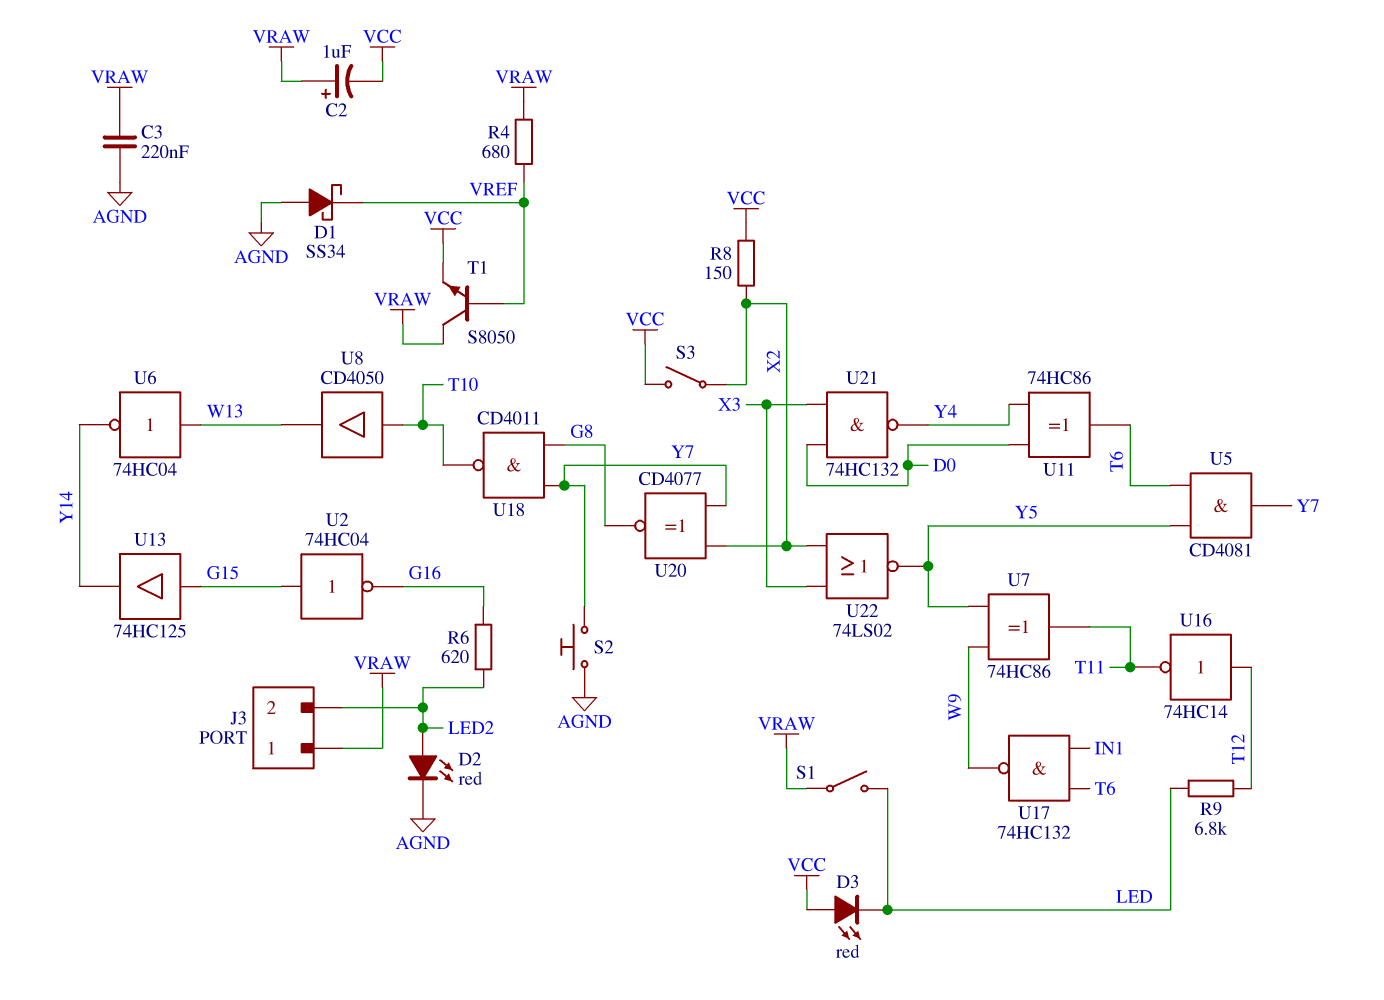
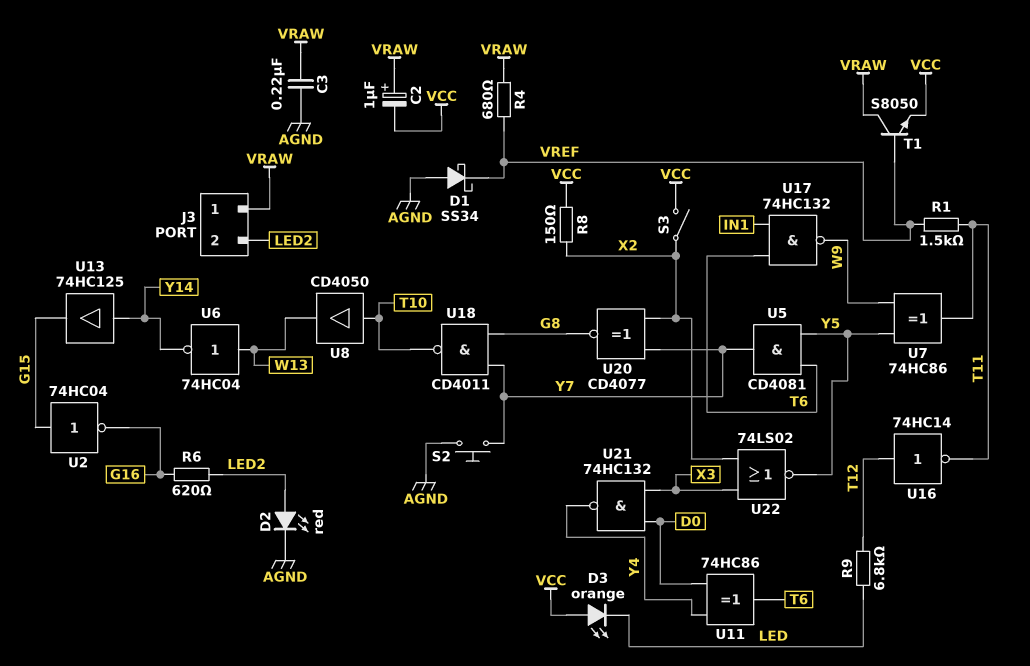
D3: LED red (A VCC, K LED) -> LED orange (A VCC, K LED)
R1: none -> 1.5k (T11, VREF)
S1: switch (LED, VRAW) -> none
U13: buffer 74HC125 (in G15, out Y14) -> buffer 74HC125 (in Y14, out G15)

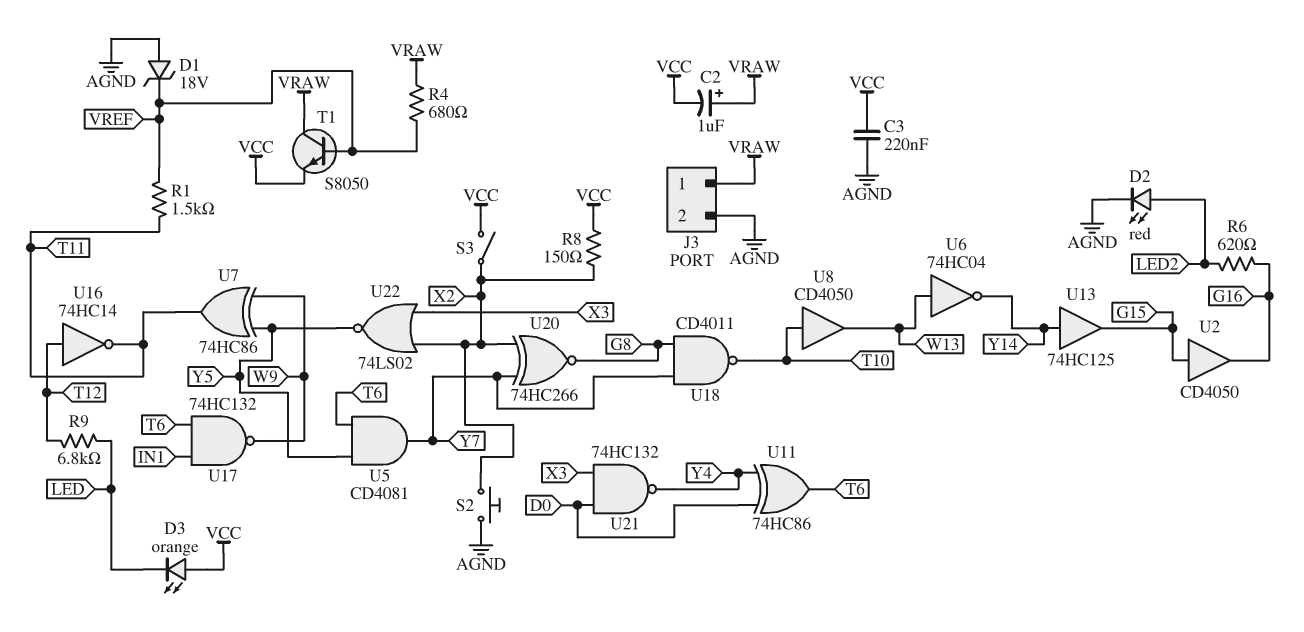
C3: 220nF (AGND, VRAW) -> 220nF (AGND, VCC)
D1: schottky SS34 (A AGND, K VREF) -> zener 18V (A AGND, K VREF)
J3 pin 2: LED2 -> AGND
S2: button (AGND, Y7) -> button (AGND, X2)
U2: NOT 74HC04 (in G15, out G16) -> buffer CD4050 (in G15, out G16)
U20: XNOR CD4077 (in X2, in Y7, out G8) -> XNOR 74HC266 (in X2, in Y7, out G8)

